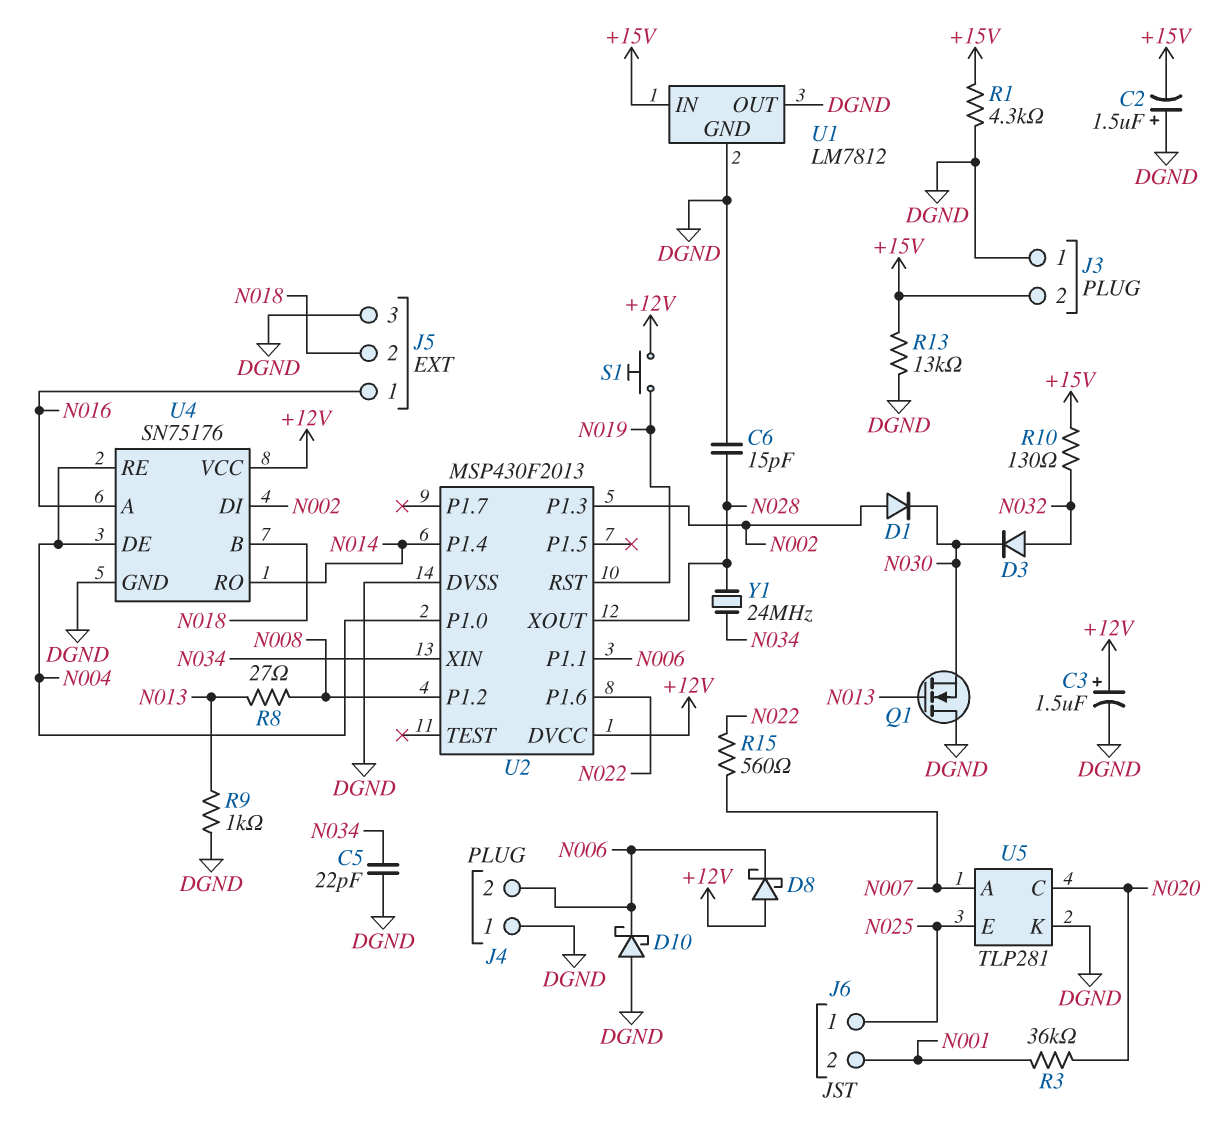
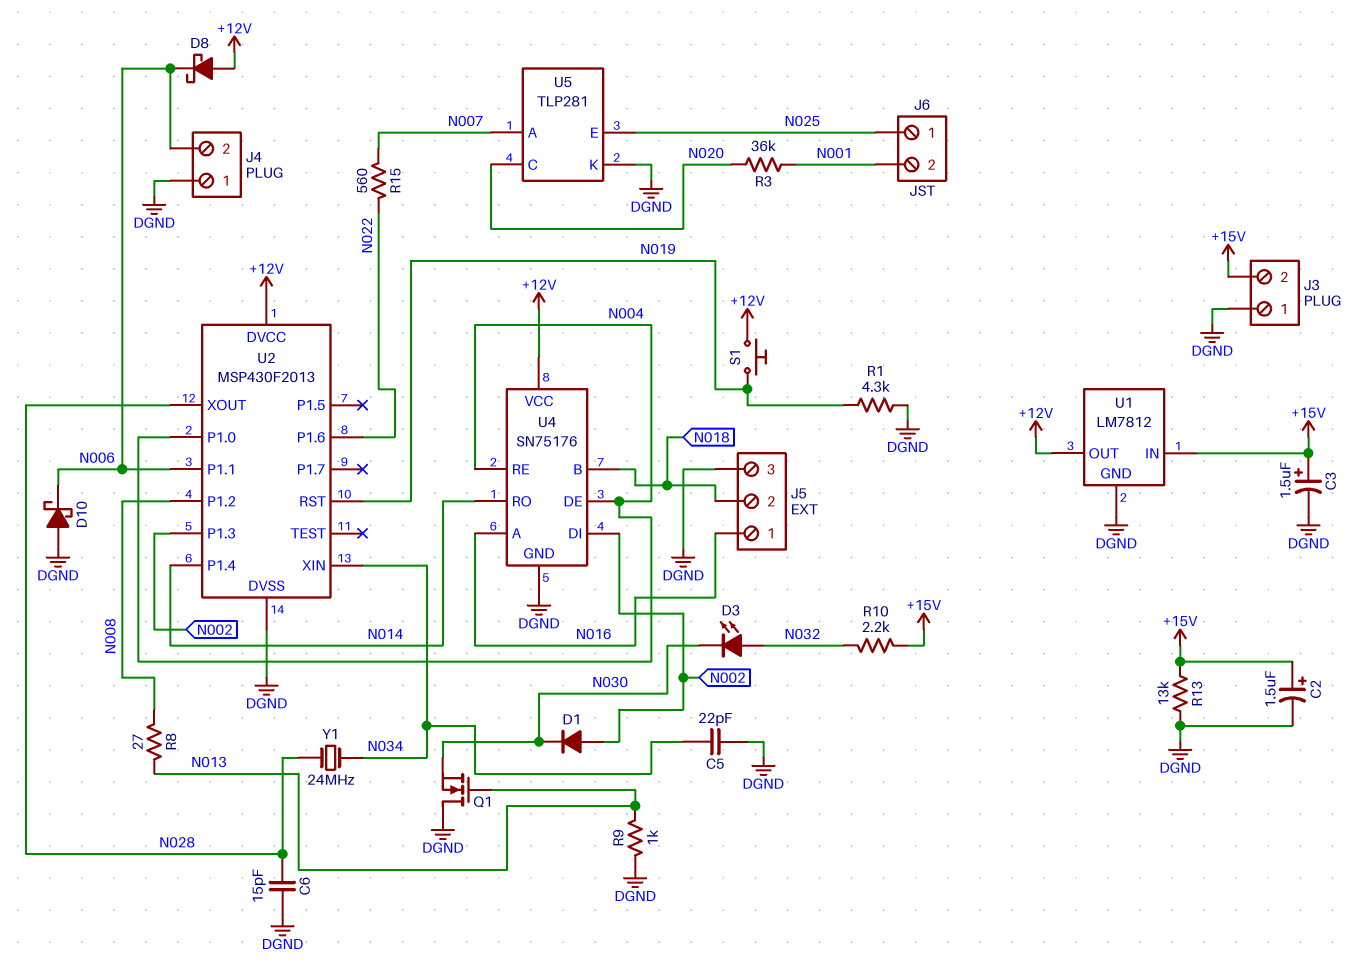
C2: 1.5uF (plus DGND, minus +15V) -> 1.5uF (plus +15V, minus DGND)
C3: 1.5uF (plus +12V, minus DGND) -> 1.5uF (plus +15V, minus DGND)
D3: diode (A N032, K N030) -> LED (A N032, K N030)
R1: 4.3k (+15V, DGND) -> 4.3k (DGND, N019)
R10: 130 (+15V, N032) -> 2.2k (+15V, N032)
U1 pin OUT: DGND -> +12V

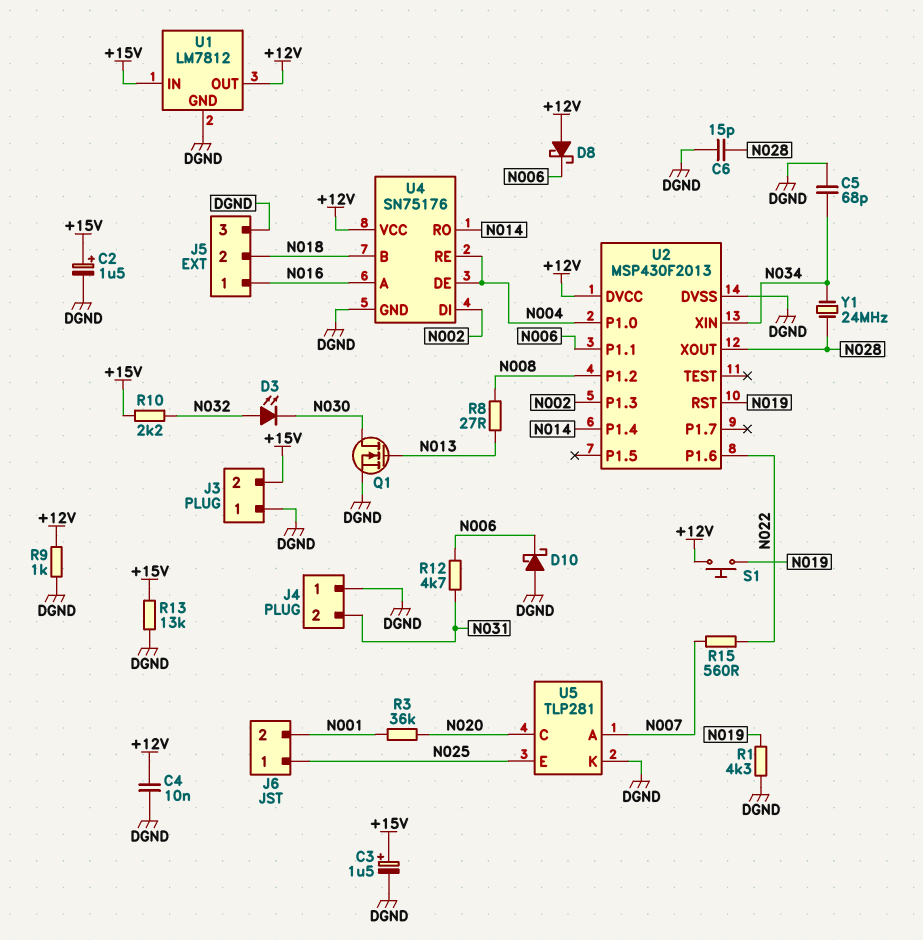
C4: none -> 10nF (+12V, DGND)
C5: 22pF (DGND, N034) -> 68pF (DGND, N034)
D1: diode (A N002, K N030) -> none
J4 pin 2: N006 -> N031
Q1: NMOS (G N013, D DGND, S N030) -> NMOS (G N013, D N030, S DGND)
R9: 1k (DGND, N013) -> 1k (+12V, DGND)
R12: none -> 4.7k (N006, N031)

